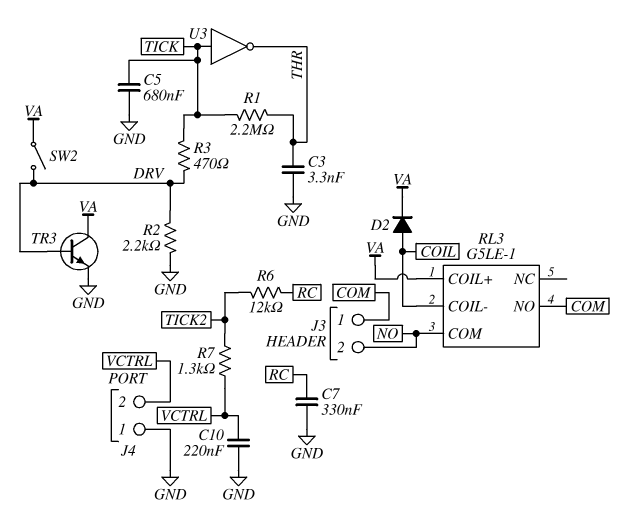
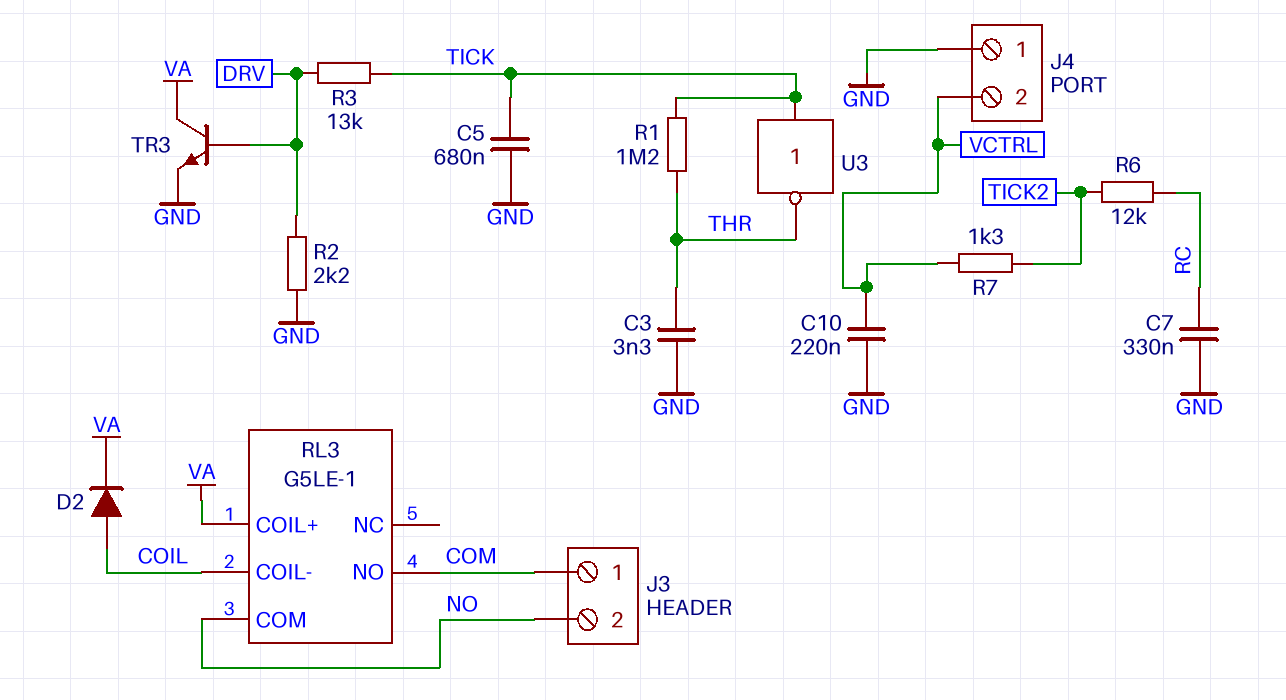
R1: 2.2M (THR, TICK) -> 1.2M (THR, TICK)
R3: 470 (DRV, TICK) -> 13k (DRV, TICK)
SW2: switch (DRV, VA) -> none

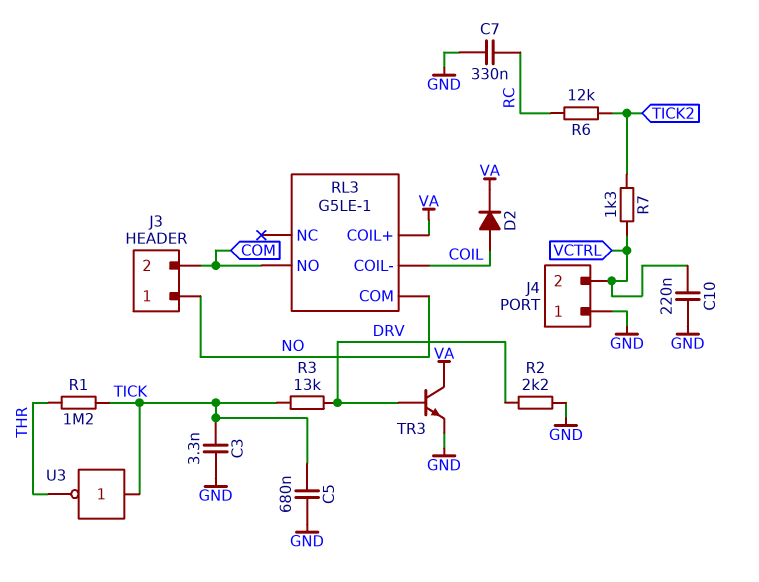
C3: 3.3nF (GND, THR) -> 3.3nF (GND, TICK)
J3 pin 1: COM -> NO
J3 pin 2: NO -> COM

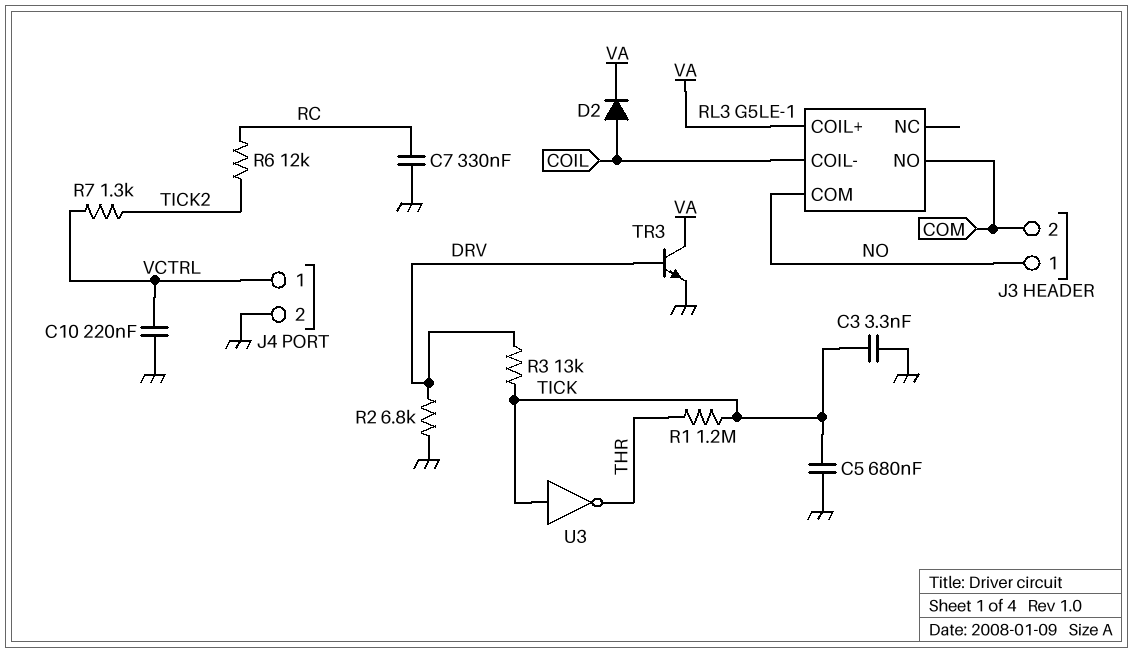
J4 pin 1: GND -> VCTRL
J4 pin 2: VCTRL -> GND
R2: 2.2k (DRV, GND) -> 6.8k (DRV, GND)

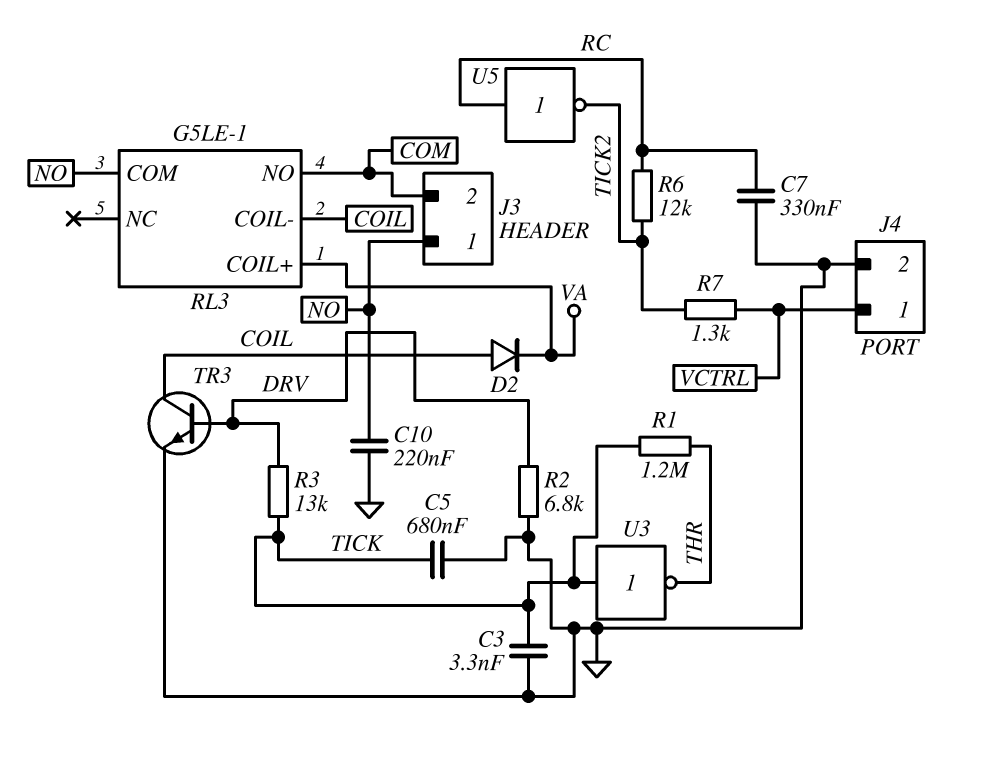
C10: 220nF (GND, VCTRL) -> 220nF (GND, NO)
TR3: NPN (B DRV, C VA, E GND) -> NPN (B DRV, C COIL, E GND)
U5: none -> NOT (in RC, out TICK2)

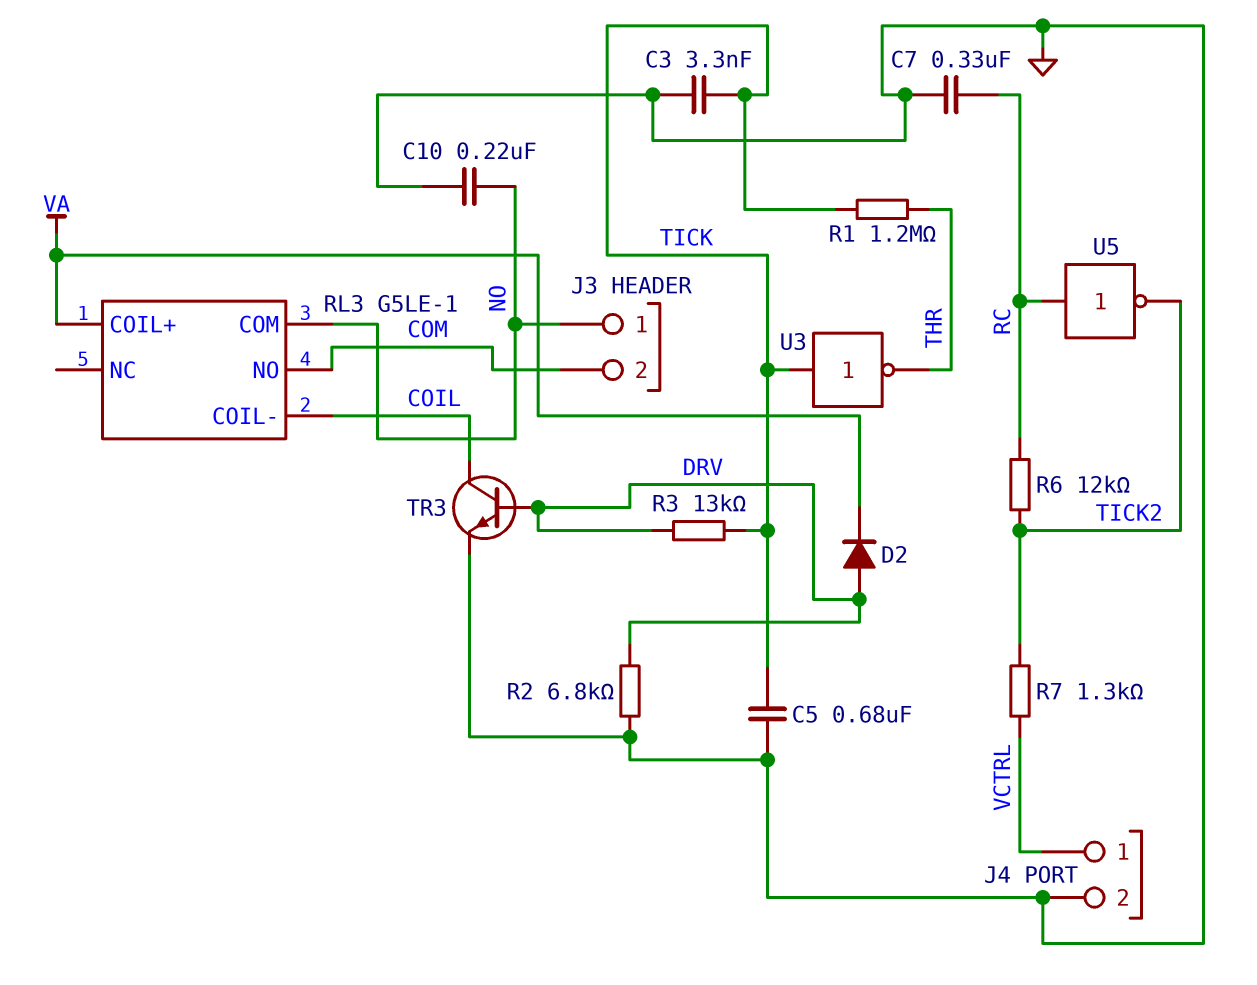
D2: diode (A COIL, K VA) -> diode (A DRV, K VA)

